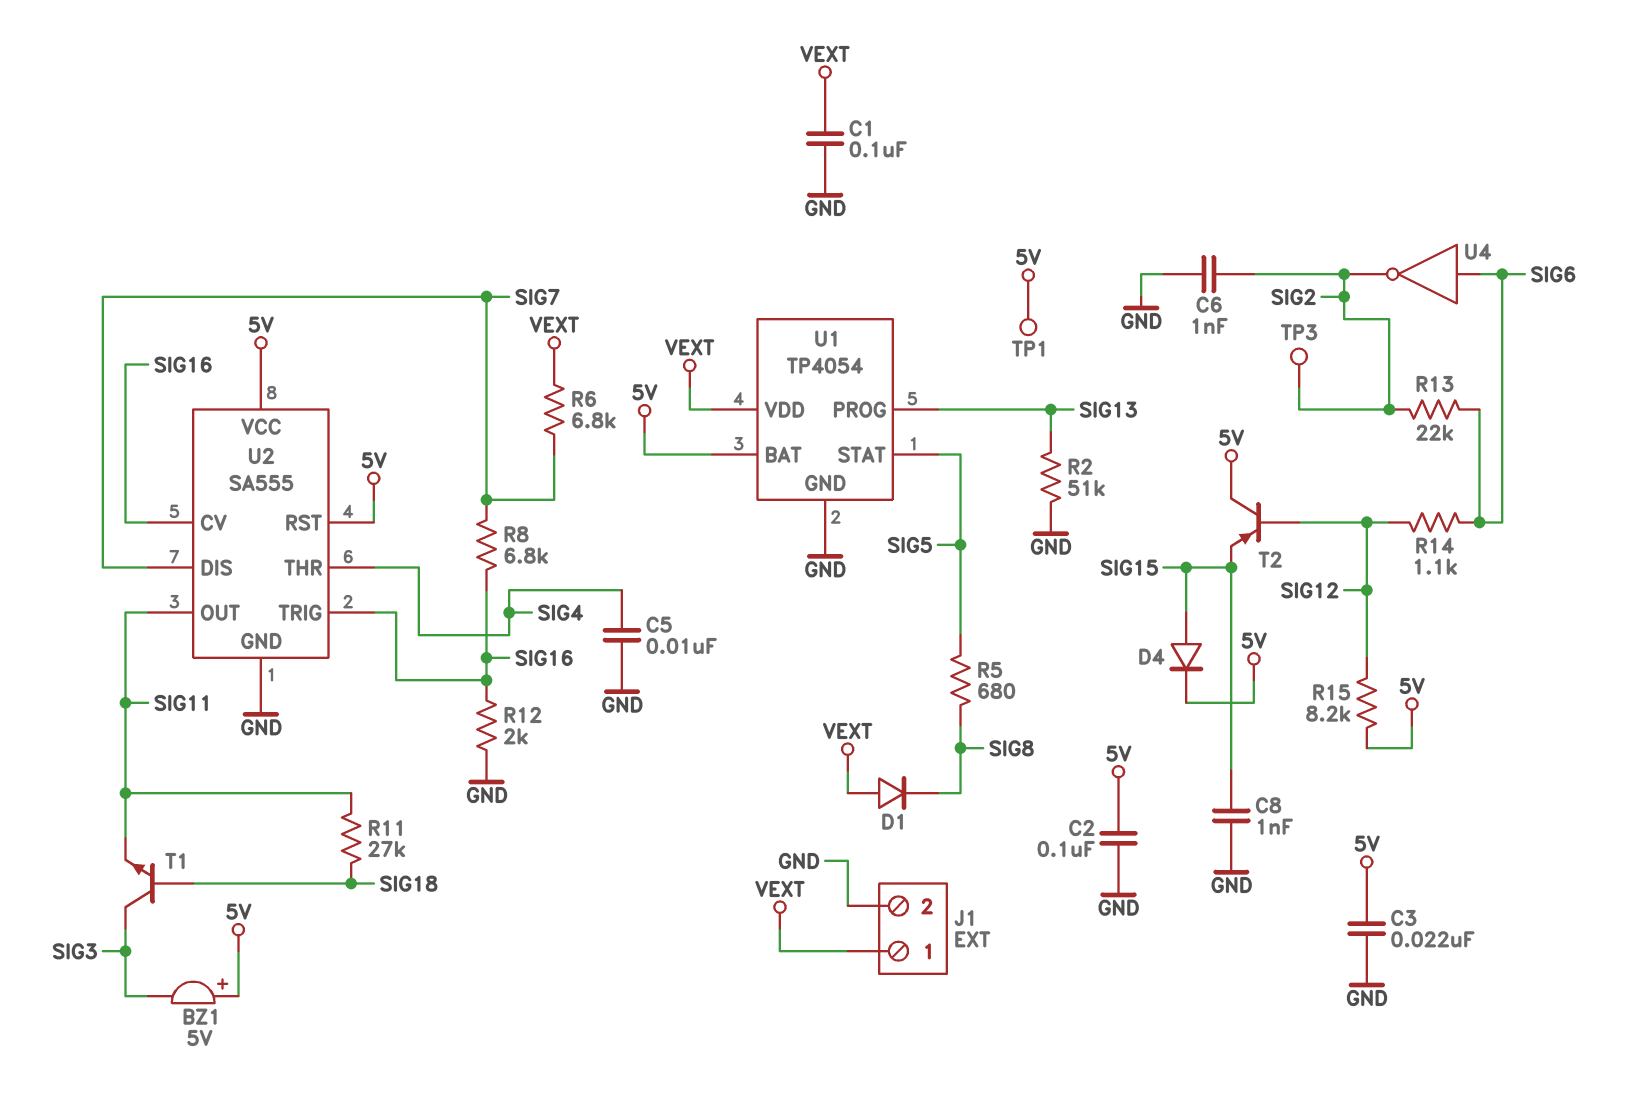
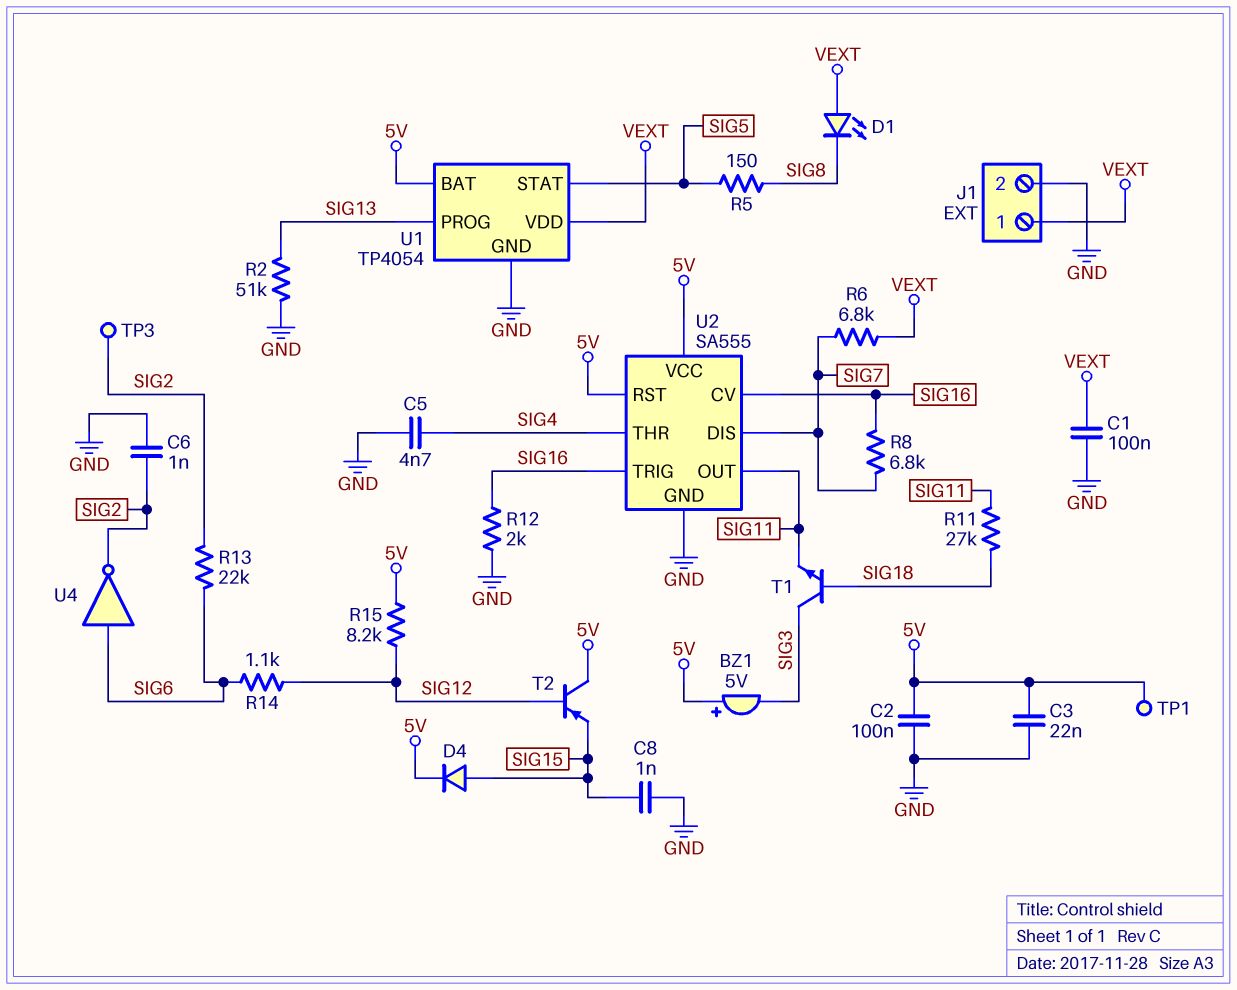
C5: 10nF (GND, SIG4) -> 4.7nF (GND, SIG4)
D1: diode (A VEXT, K SIG8) -> LED (A VEXT, K SIG8)
R5: 680 (SIG5, SIG8) -> 150 (SIG5, SIG8)

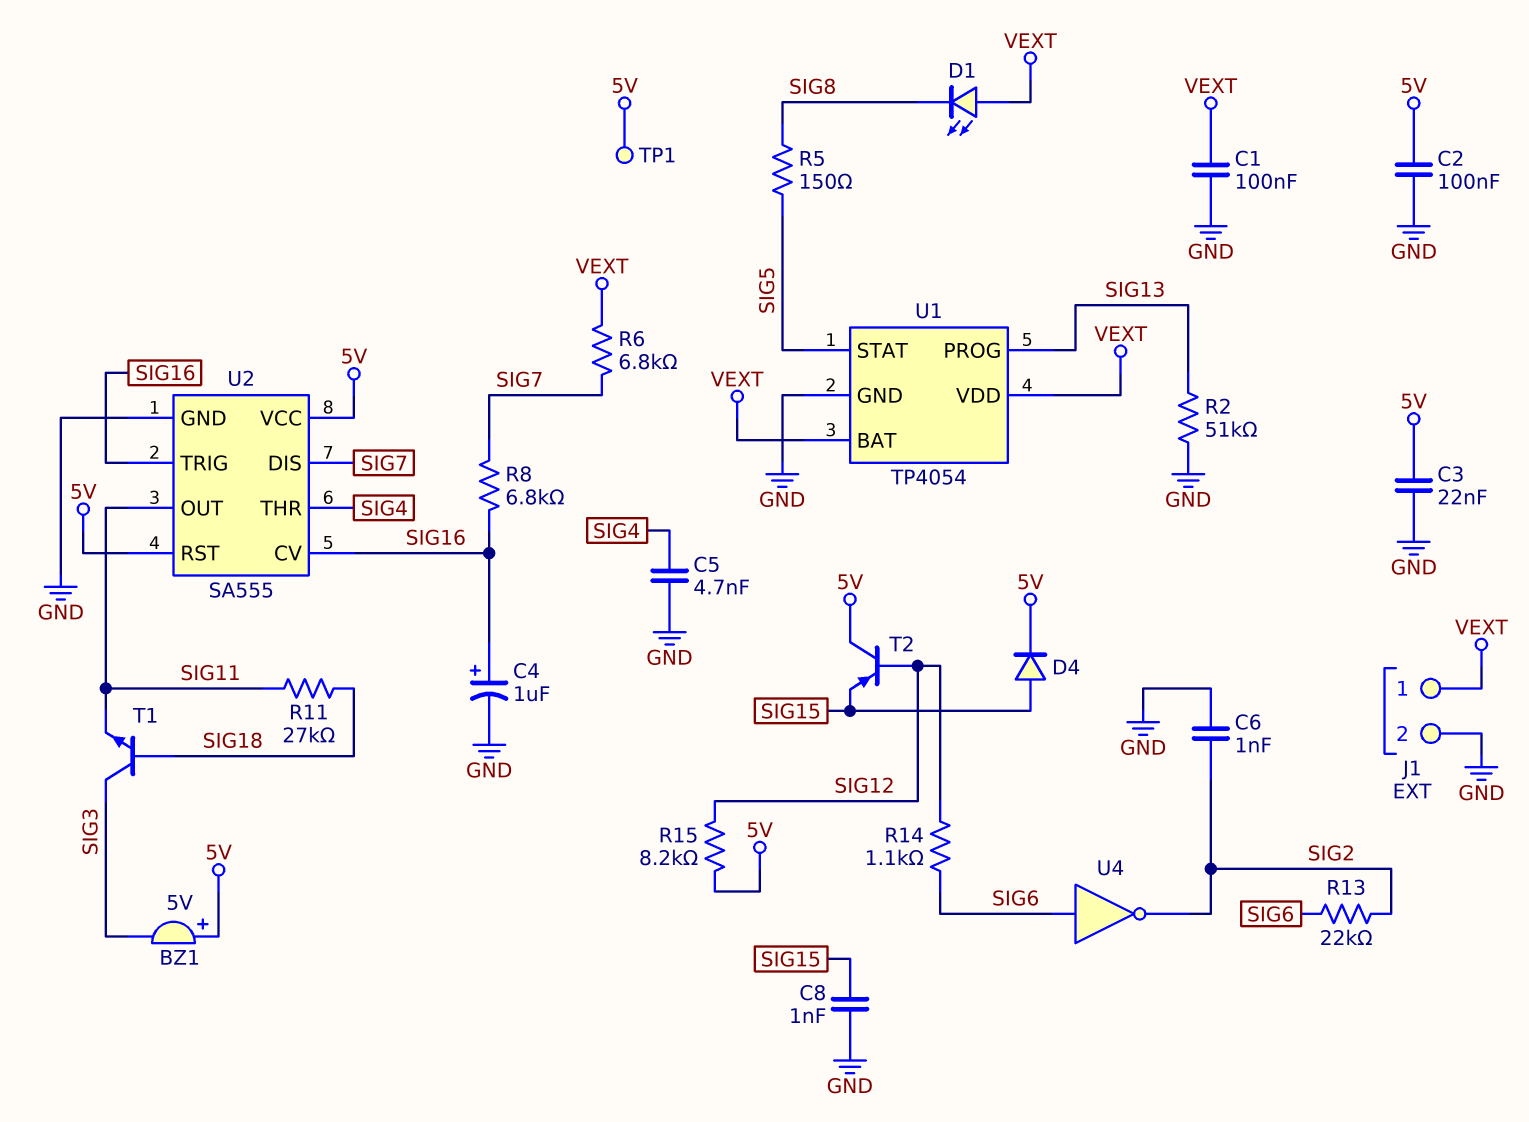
C4: none -> 1uF (plus SIG16, minus GND)
R12: 2k (GND, SIG16) -> none
TP3: test point (SIG2) -> none
U1 pin BAT: 5V -> VEXT

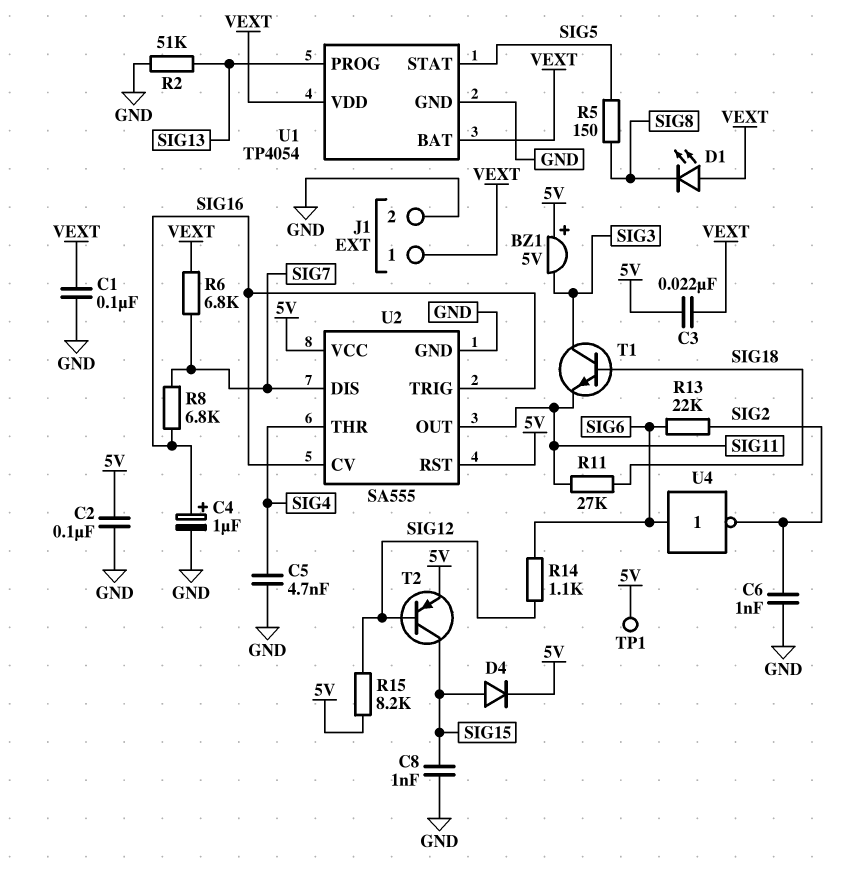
C3: 22nF (5V, GND) -> 22nF (5V, VEXT)
T2: PNP (B SIG12, C 5V, E SIG15) -> PNP (B SIG12, C SIG15, E 5V)

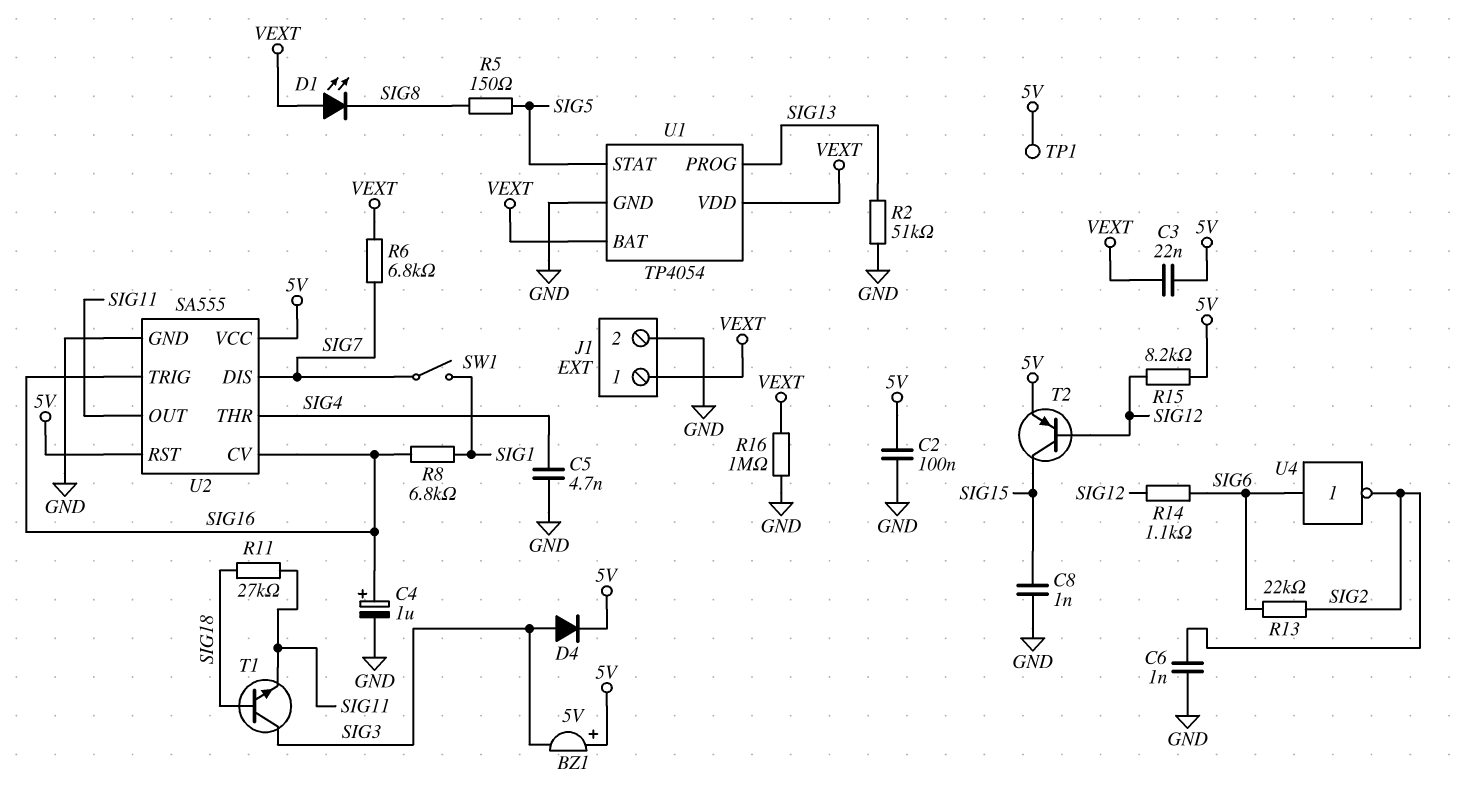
C1: 100nF (GND, VEXT) -> none
D4: diode (A SIG15, K 5V) -> diode (A SIG3, K 5V)
R8: 6.8k (SIG7, SIG16) -> 6.8k (SIG1, SIG16)
R16: none -> 1M (GND, VEXT)
SW1: none -> switch (SIG1, SIG7)

